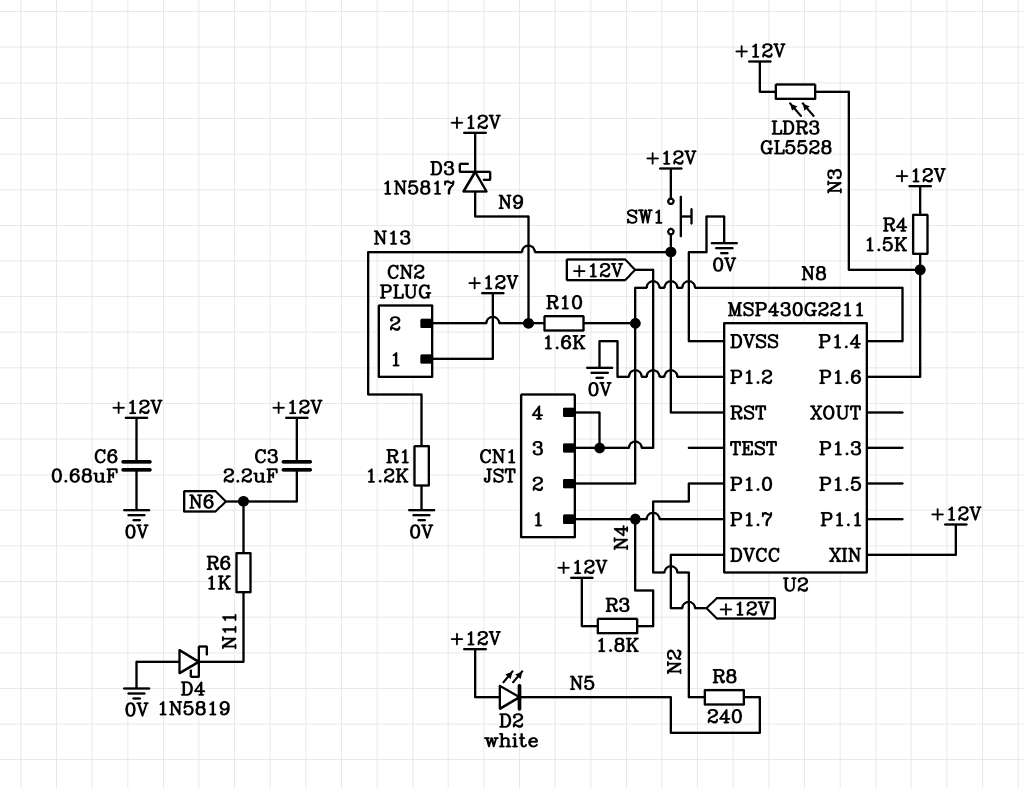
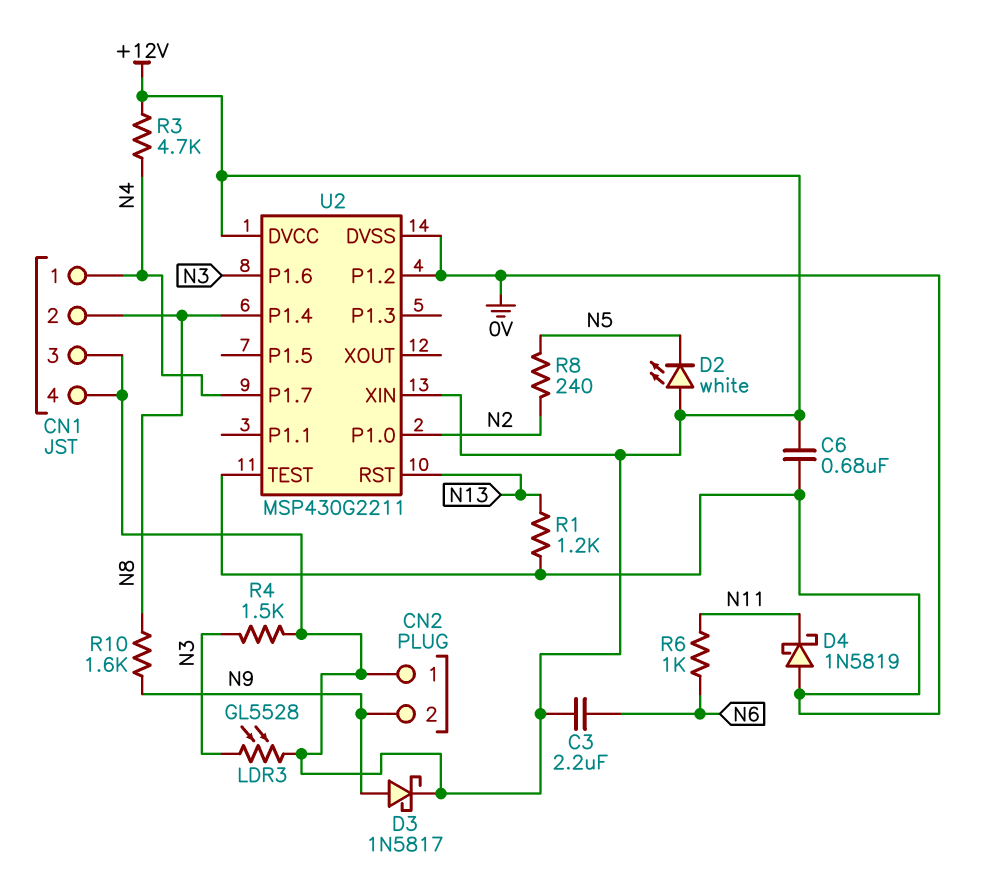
R3: 1.8k (+12V, N4) -> 4.7k (+12V, N4)
SW1: button (+12V, N13) -> none
U2 pin TEST: none -> 0V

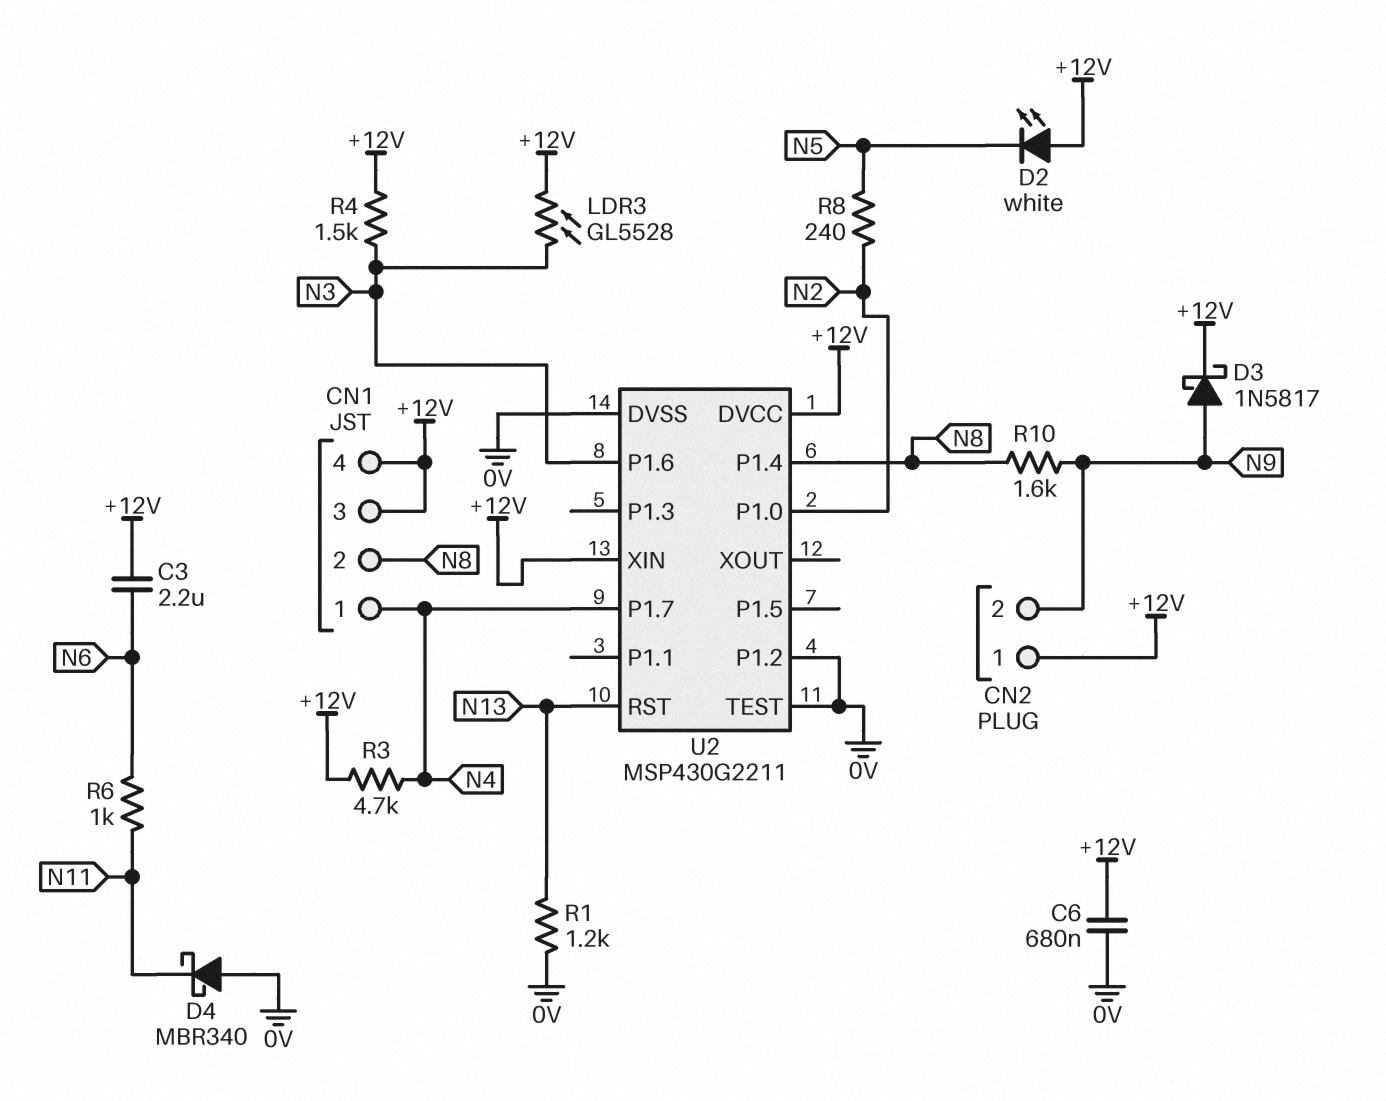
D4: schottky 1N5819 (A 0V, K N11) -> schottky MBR340 (A 0V, K N11)

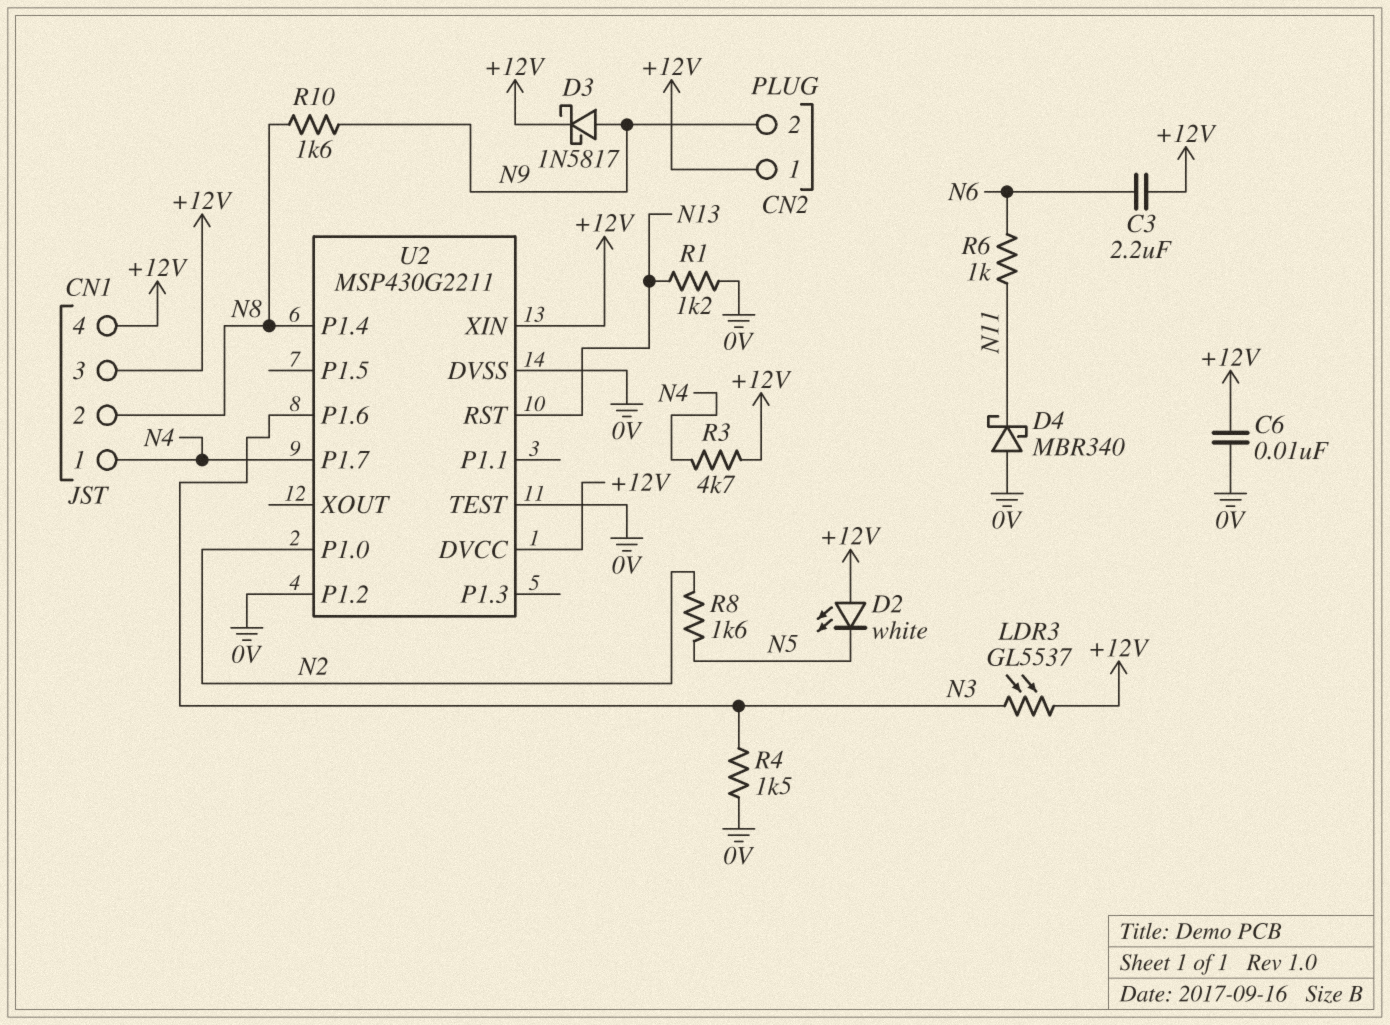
C6: 680nF (+12V, 0V) -> 10nF (+12V, 0V)
LDR3: GL5528 (+12V, N3) -> GL5537 (+12V, N3)
R4: 1.5k (+12V, N3) -> 1.5k (0V, N3)
R8: 240 (N2, N5) -> 1.6k (N2, N5)

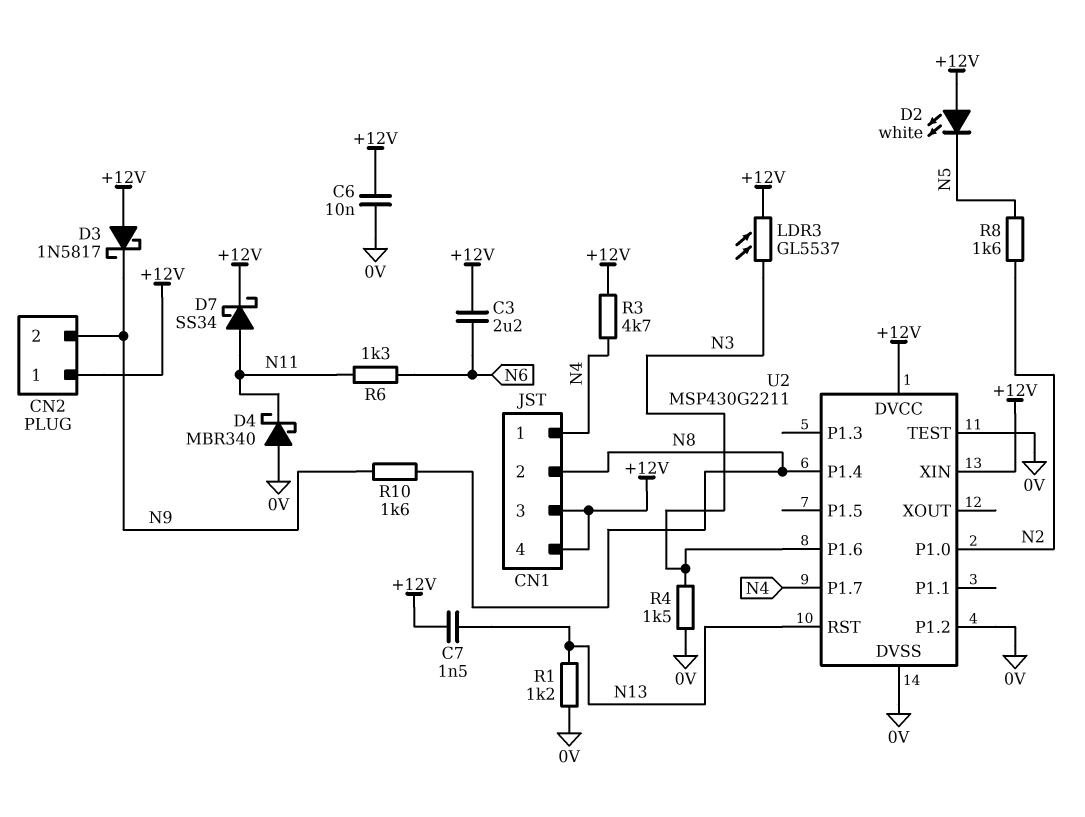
C7: none -> 1.5nF (+12V, N13)
D3: schottky 1N5817 (A N9, K +12V) -> schottky 1N5817 (A +12V, K N9)
D7: none -> schottky SS34 (A N11, K +12V)
R6: 1k (N6, N11) -> 1.3k (N6, N11)

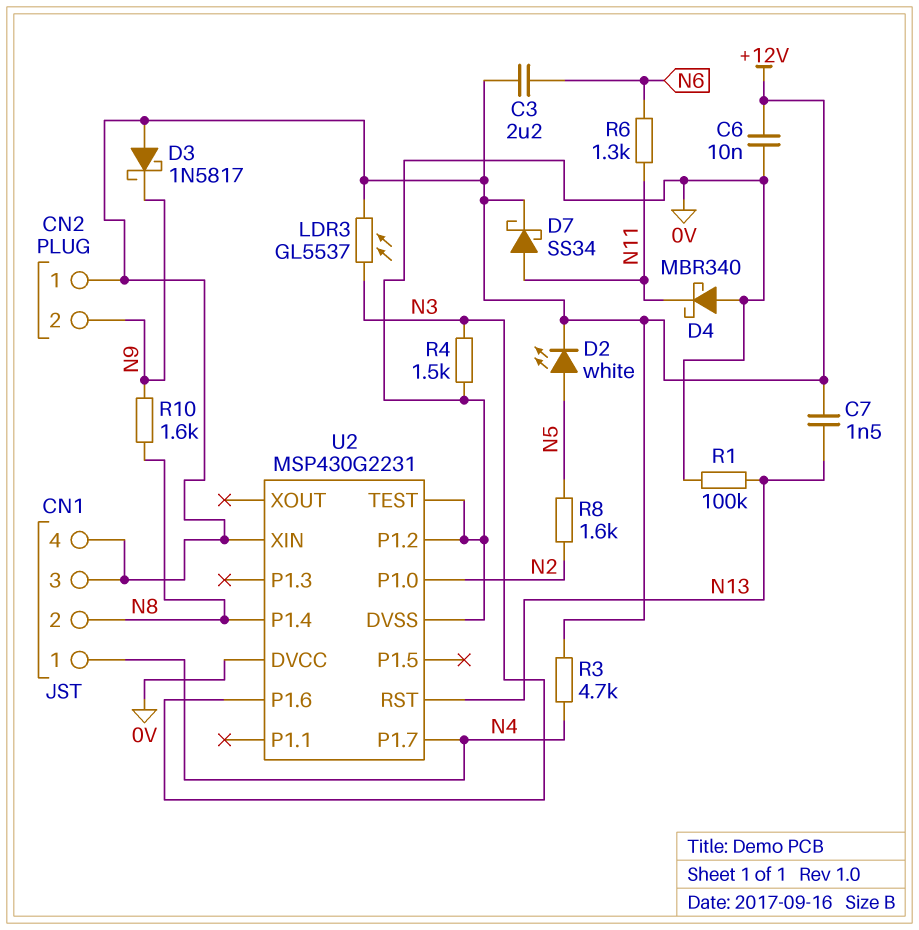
D2: LED white (A +12V, K N5) -> LED white (A N5, K +12V)
R1: 1.2k (0V, N13) -> 100k (0V, N13)
U2: MSP430G2211 -> MSP430G2231
U2 pin DVCC: +12V -> 0V

